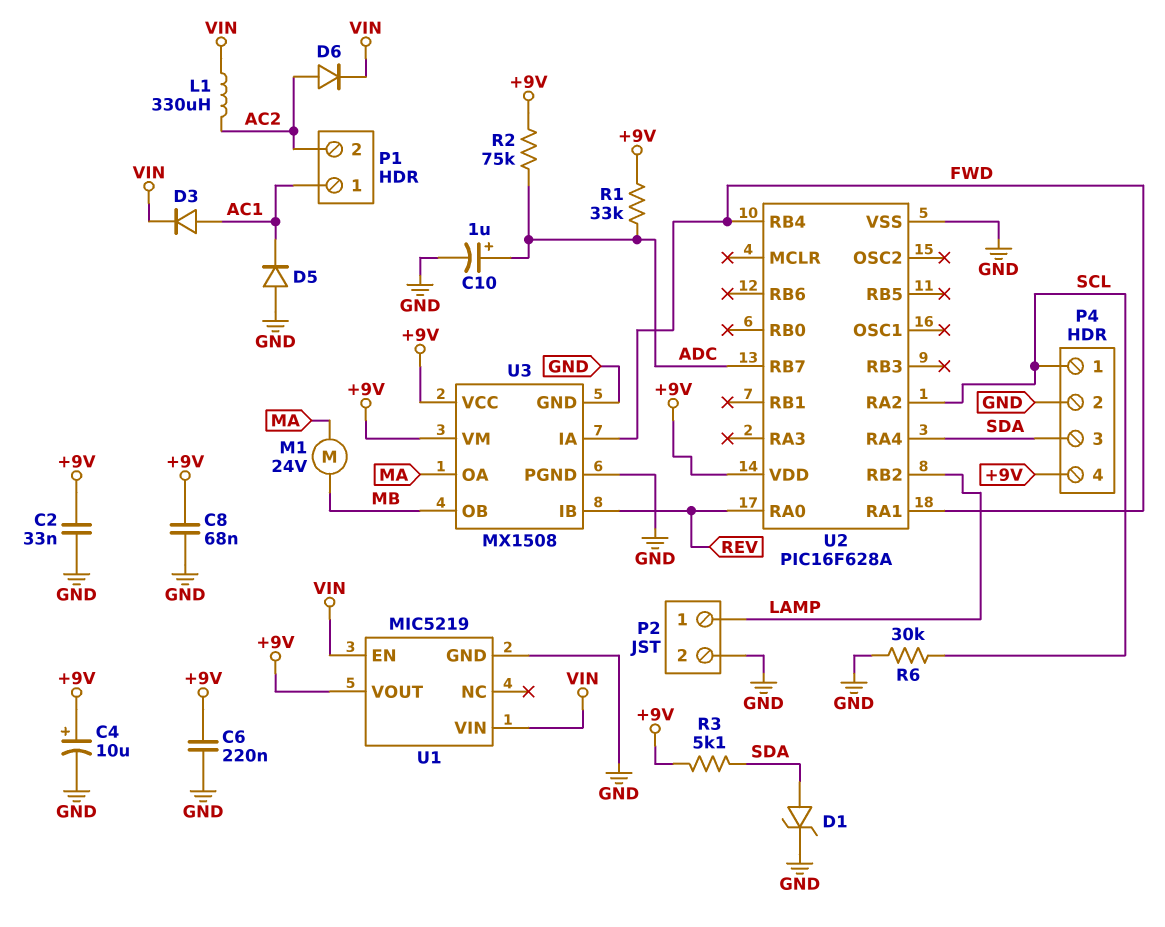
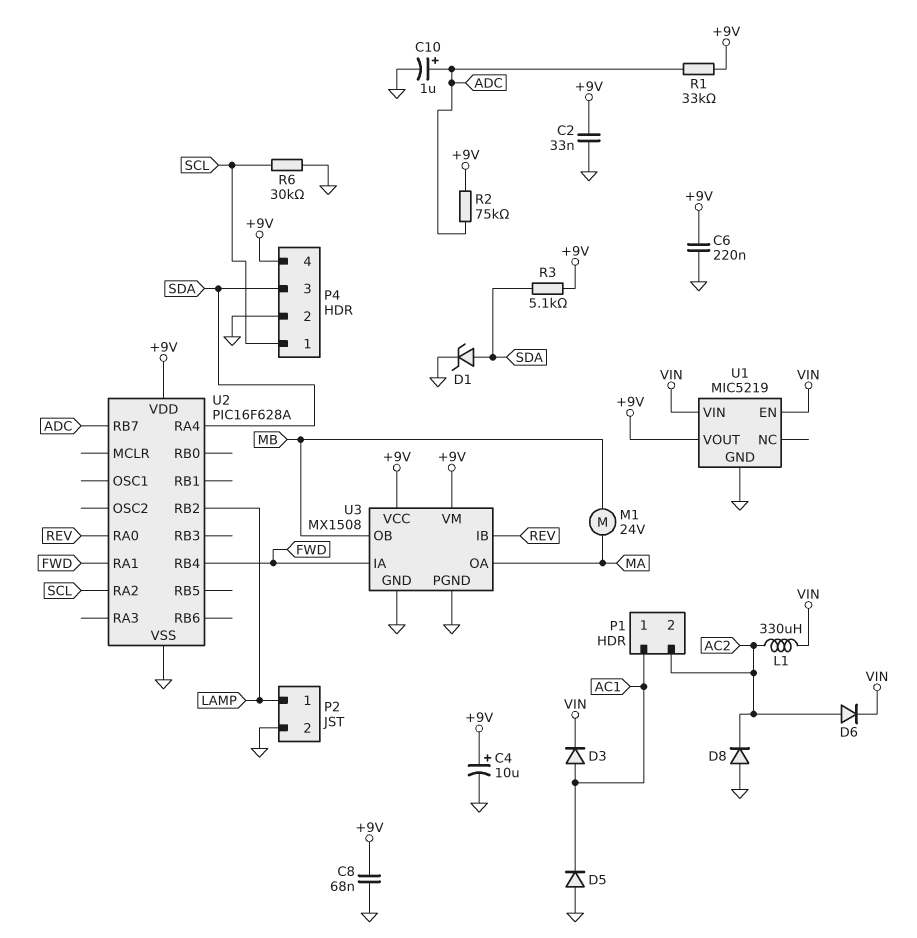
D8: none -> diode (A GND, K AC2)

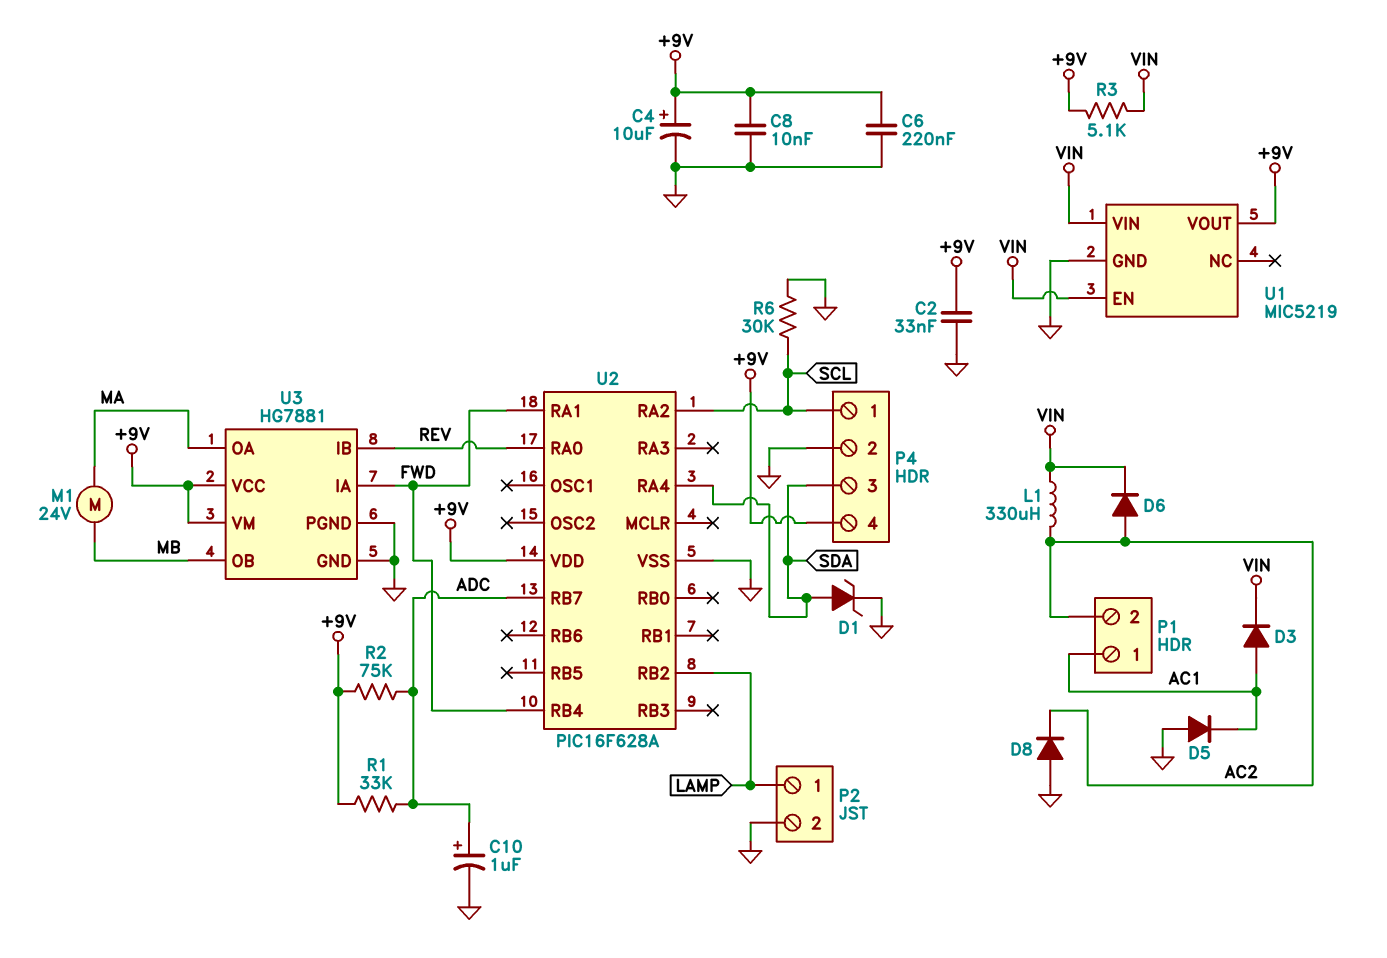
C8: 68nF (+9V, GND) -> 10nF (+9V, GND)
R3: 5.1k (+9V, SDA) -> 5.1k (+9V, VIN)
U3: MX1508 -> HG7881

